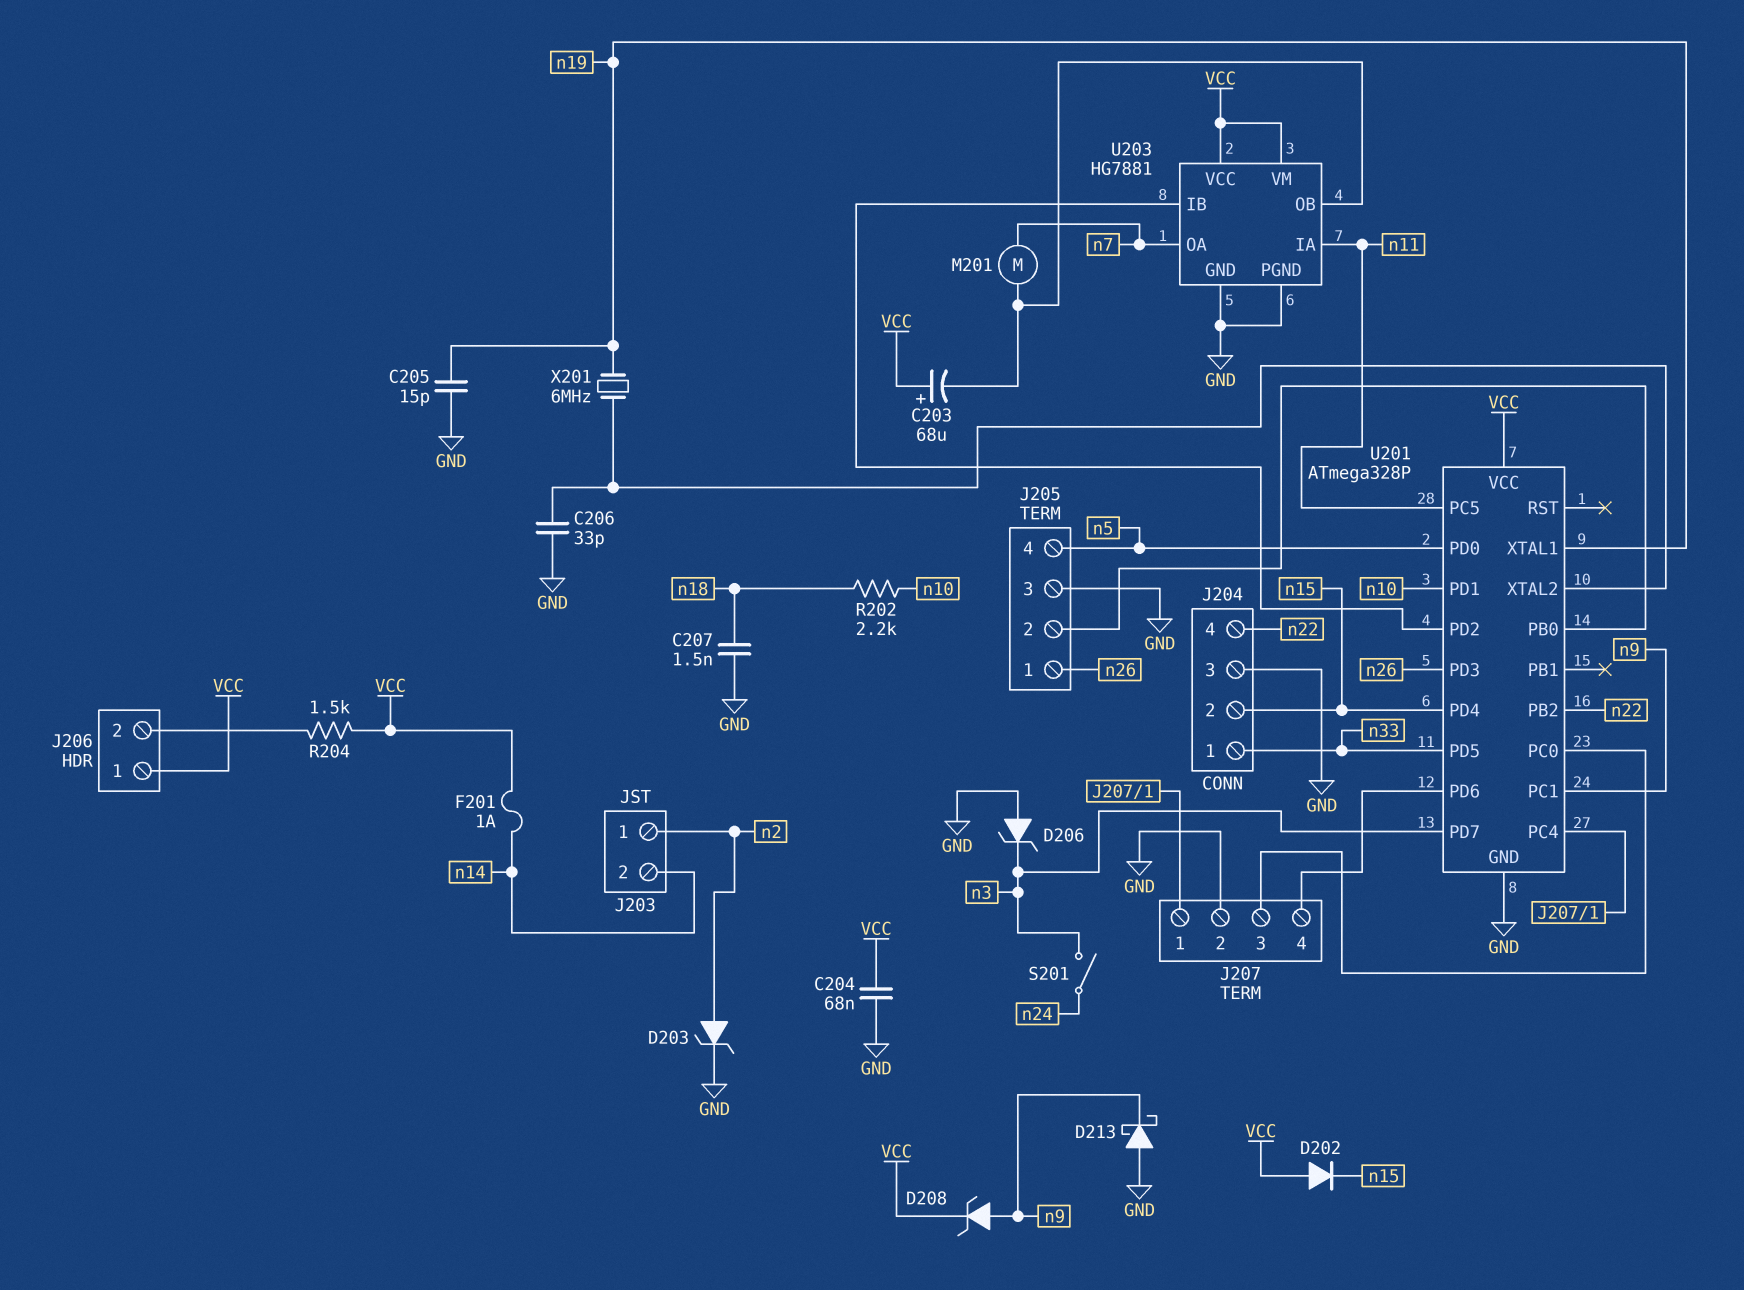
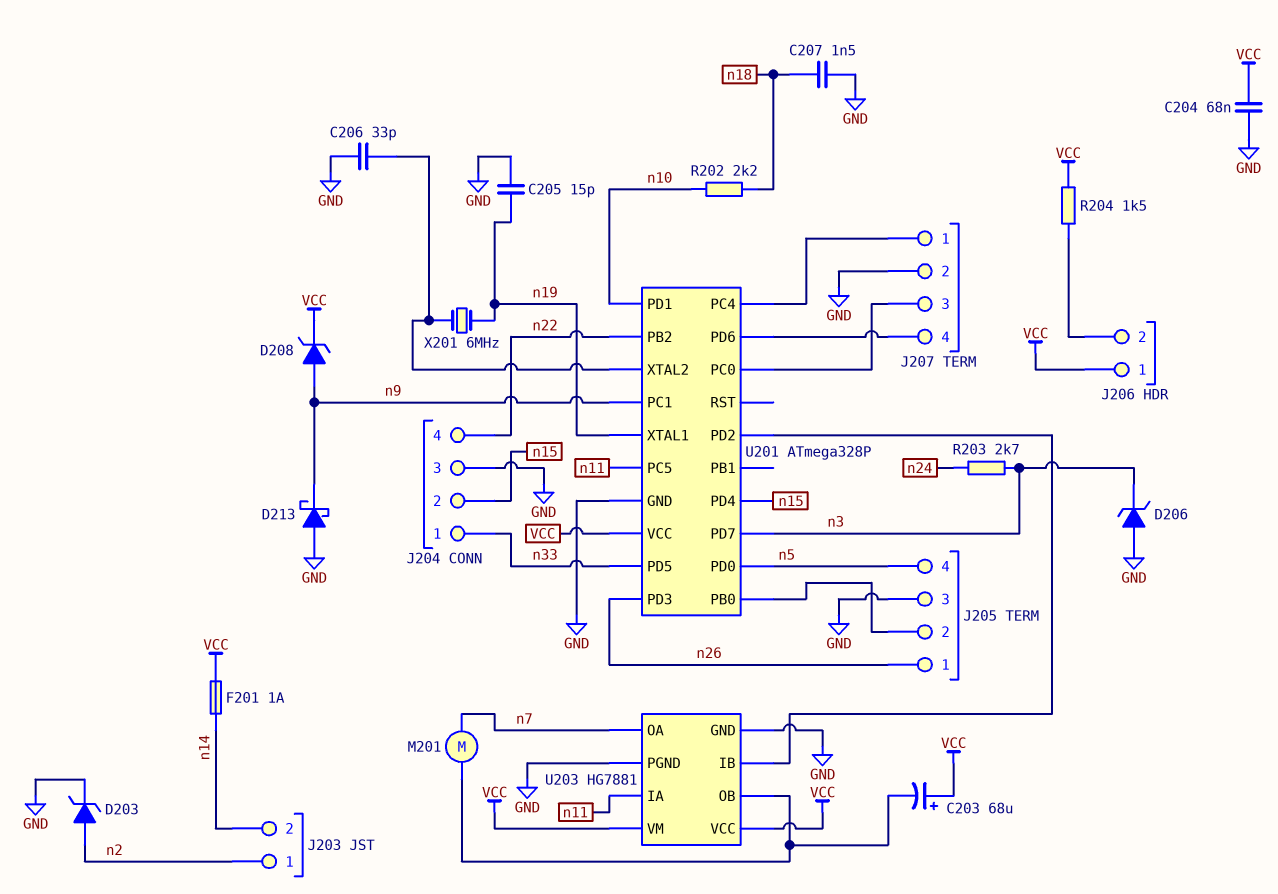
D202: diode (A VCC, K n15) -> none
R203: none -> 2.7k (n3, n24)
S201: switch (n3, n24) -> none

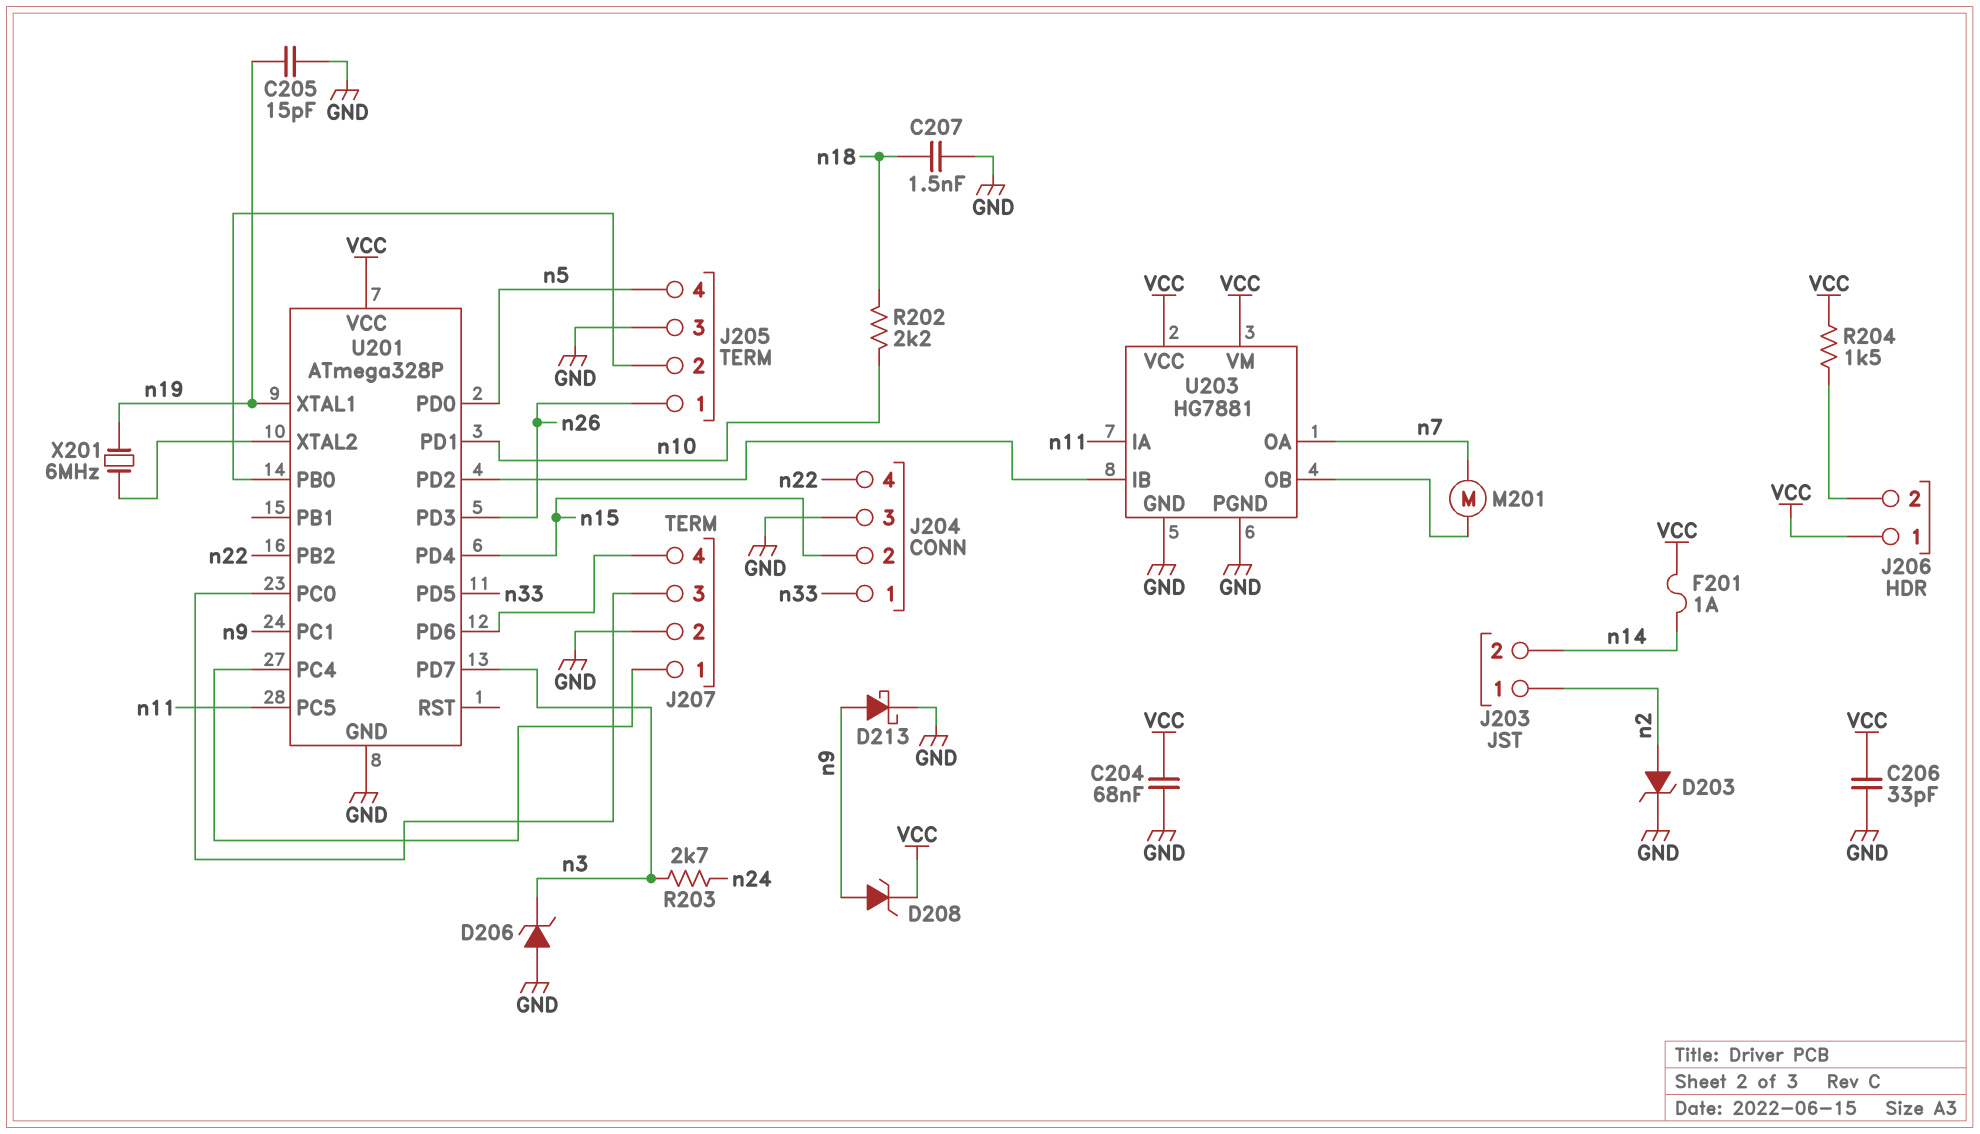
C203: 68uF (plus VCC, minus U203/OB) -> none
C206: 33pF (GND, U201/XTAL2) -> 33pF (GND, VCC)
D213: schottky (A GND, K n9) -> schottky (A n9, K GND)

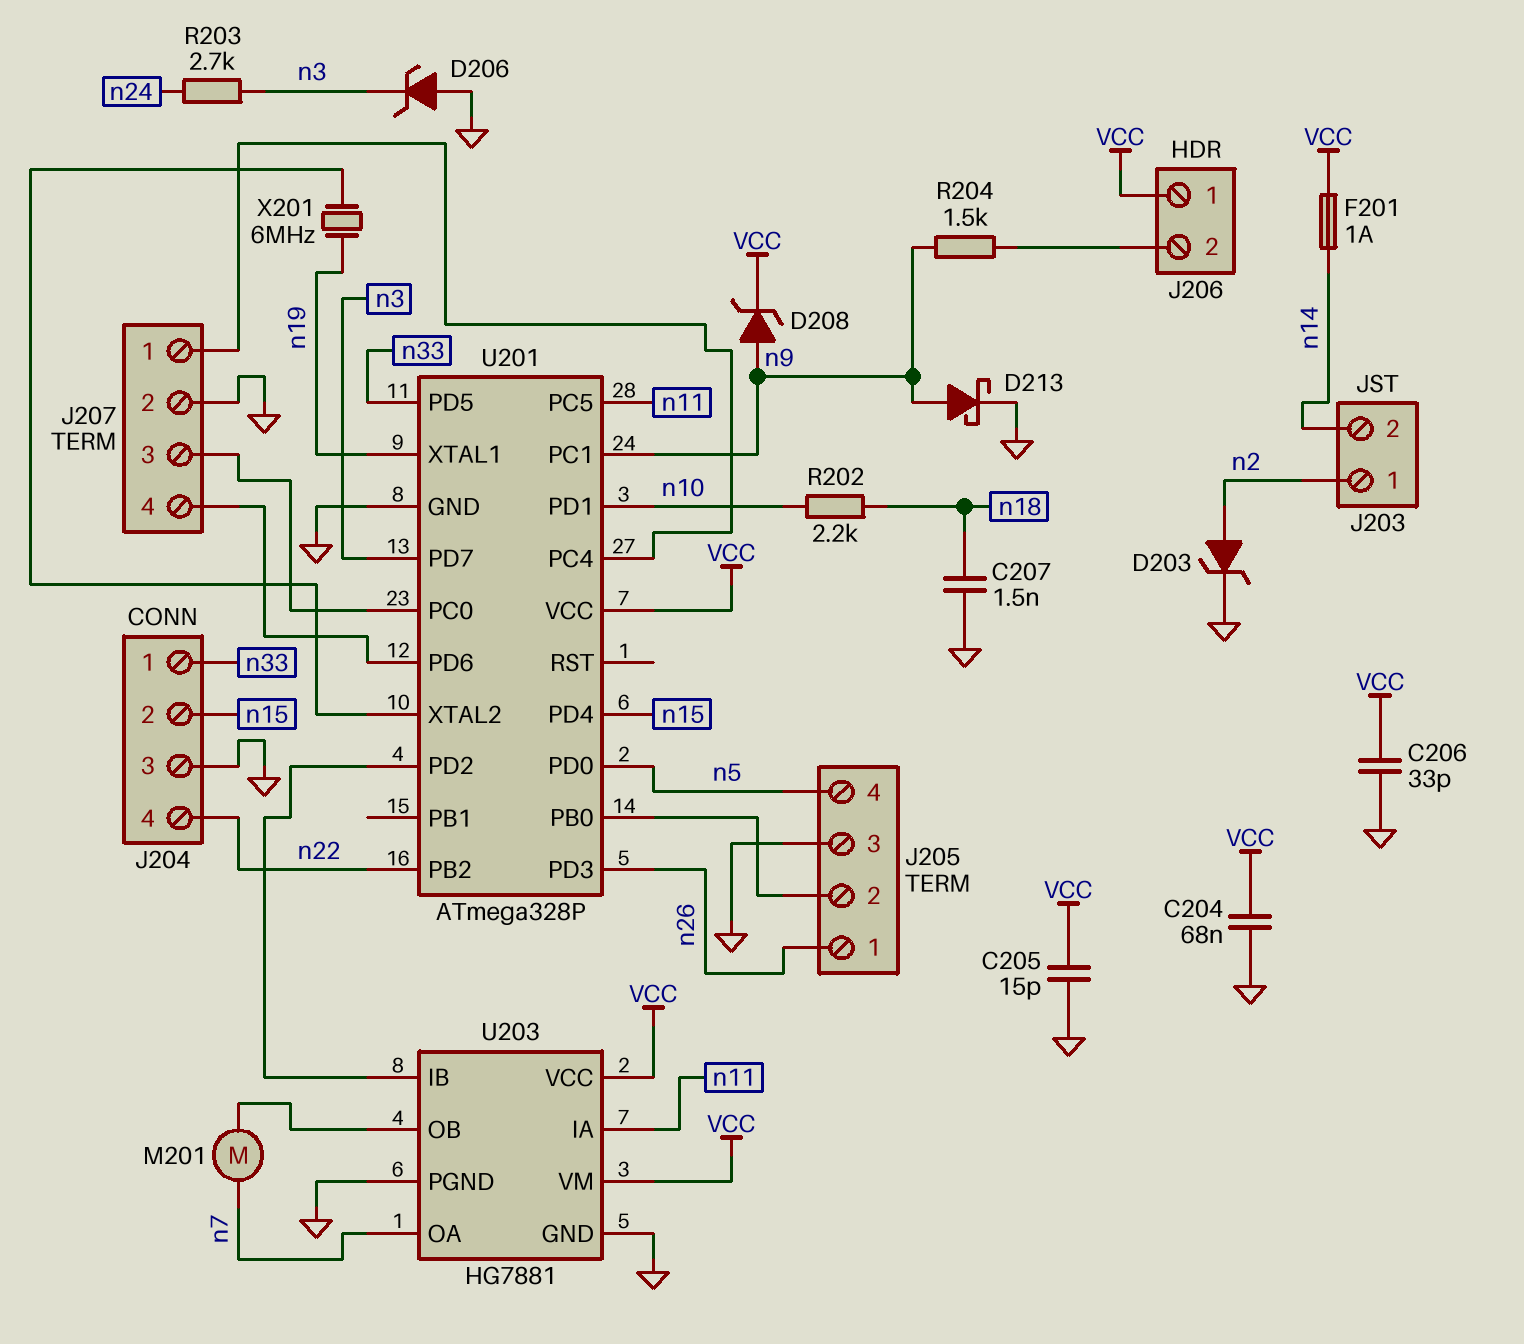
C205: 15pF (GND, n19) -> 15pF (GND, VCC)
R204: 1.5k (J206/2, VCC) -> 1.5k (J206/2, n9)

